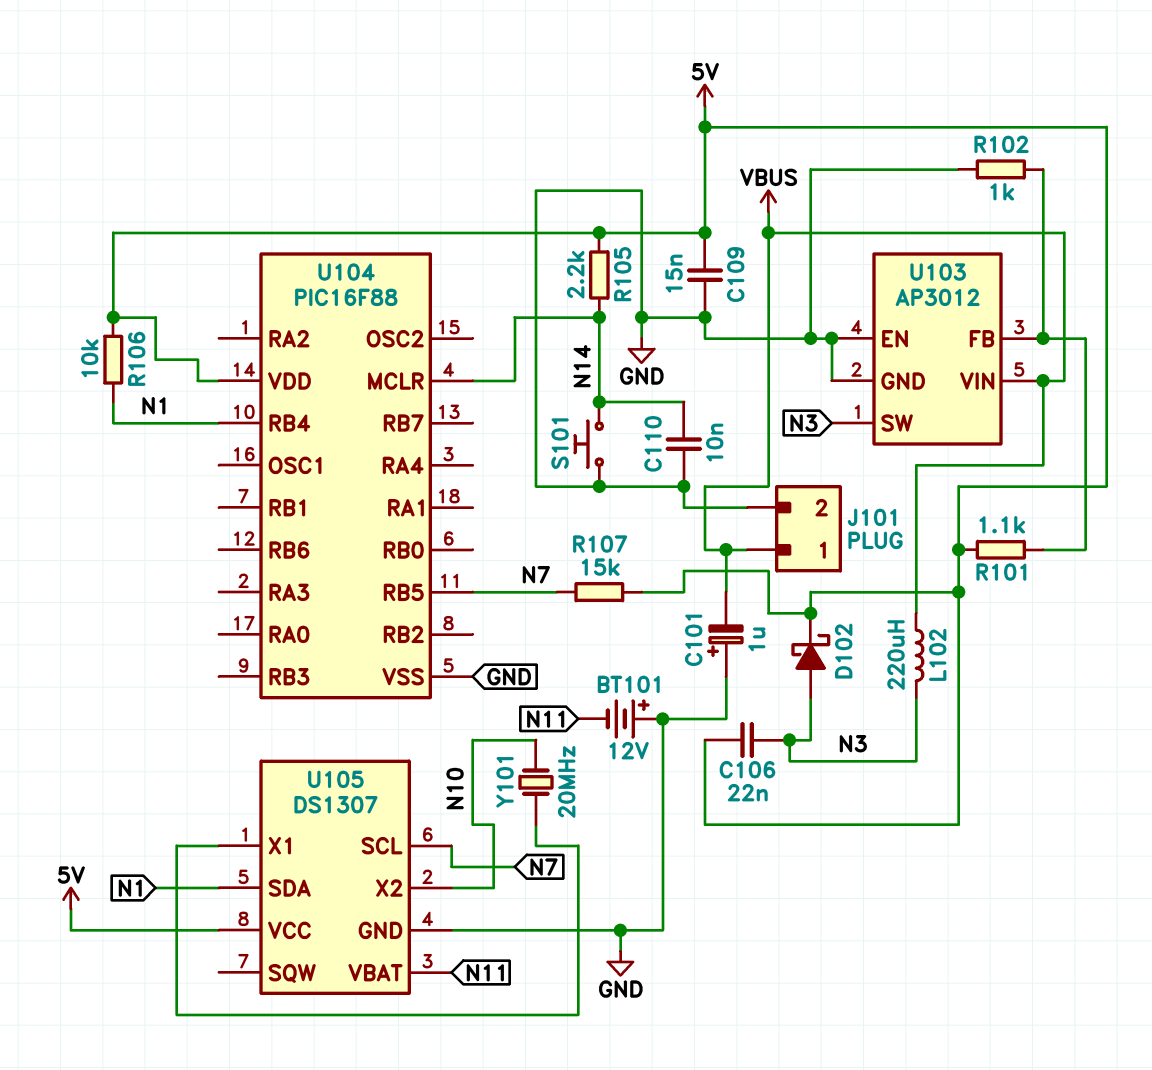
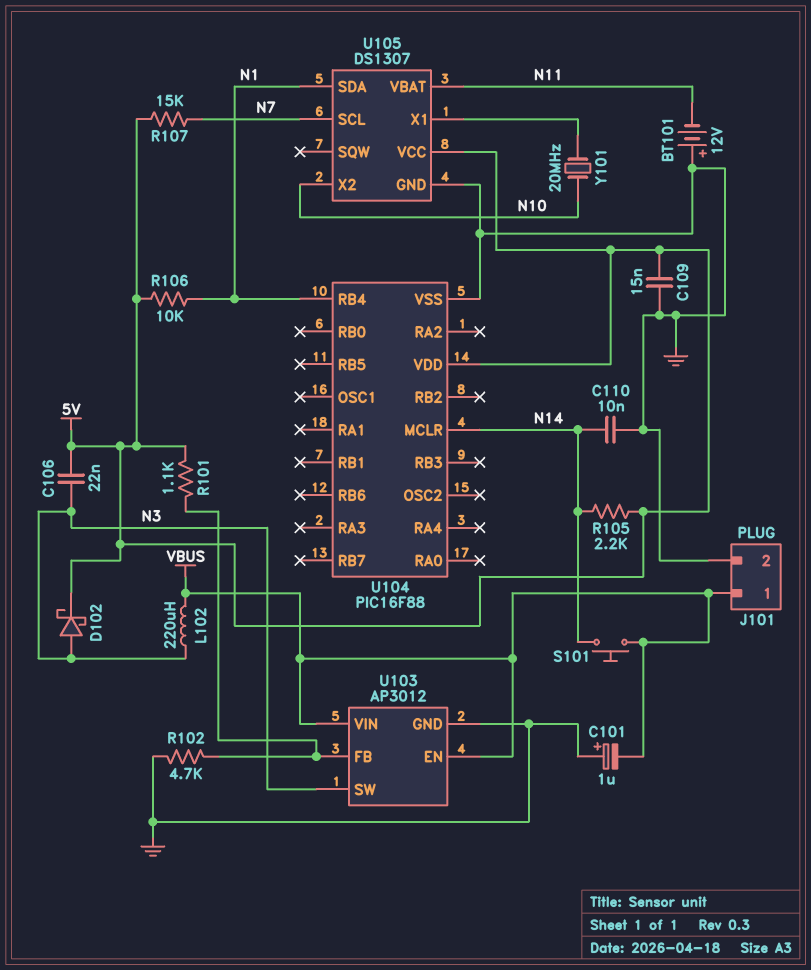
R102: 1k (GND, U103/FB) -> 4.7k (GND, U103/FB)
S101: button (GND, N14) -> button (N14, VBUS)
U103 pin EN: GND -> VBUS
U104 pin RB5: N7 -> none

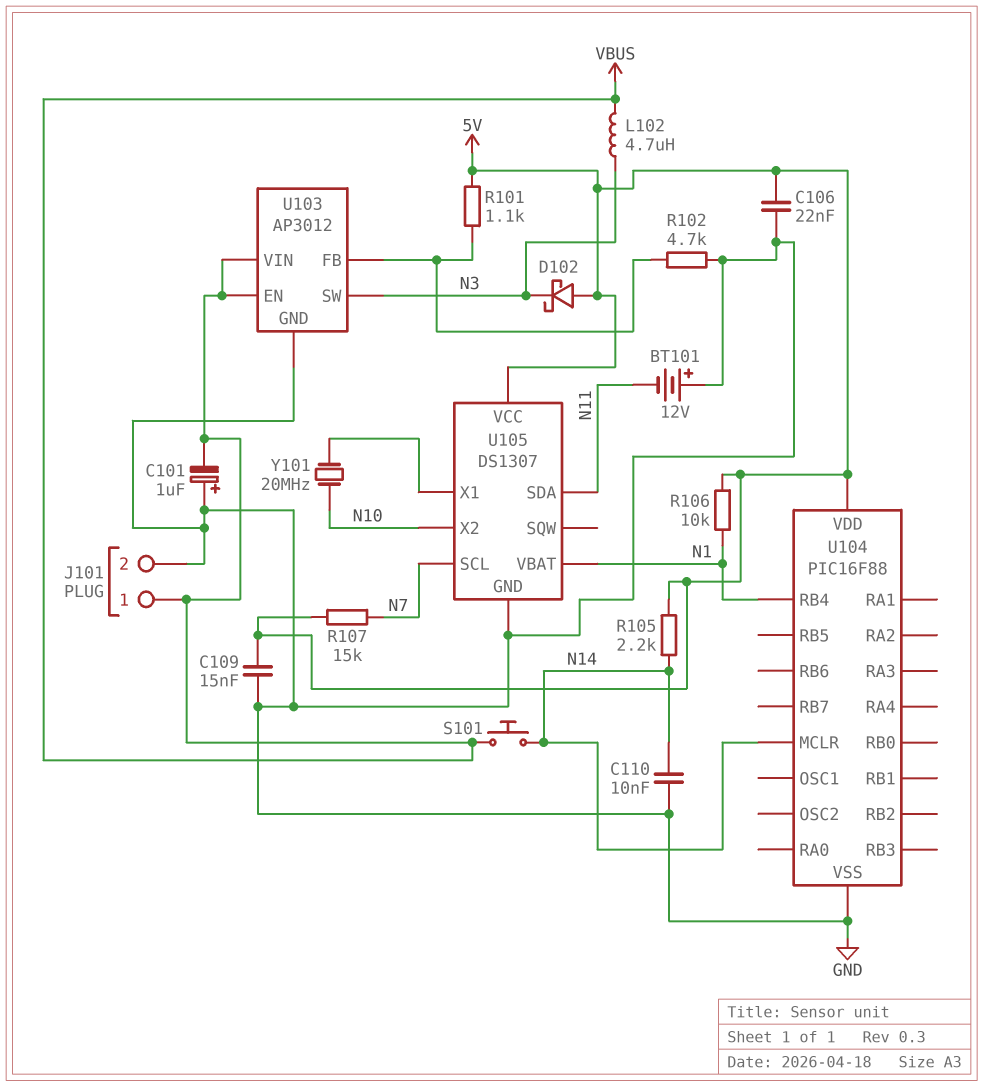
C106: 22nF (5V, N3) -> 22nF (5V, GND)
D102: schottky (A N3, K 5V) -> schottky (A 5V, K N3)
L102: 220uH (N3, VBUS) -> 4.7uH (N3, VBUS)
U105 pin SDA: N1 -> N11
U105 pin VBAT: N11 -> N1

